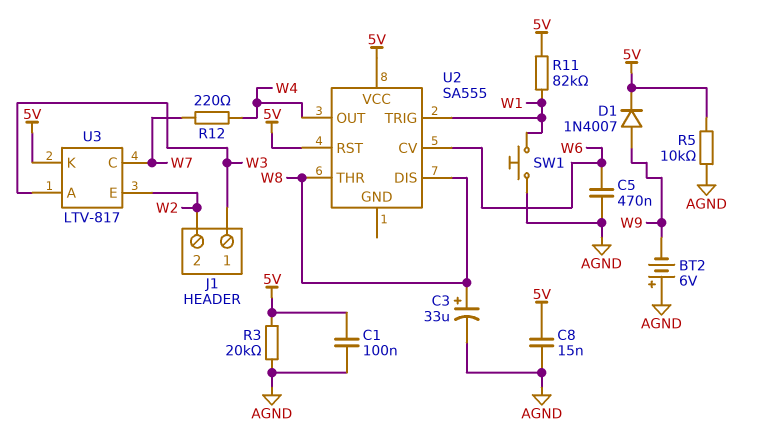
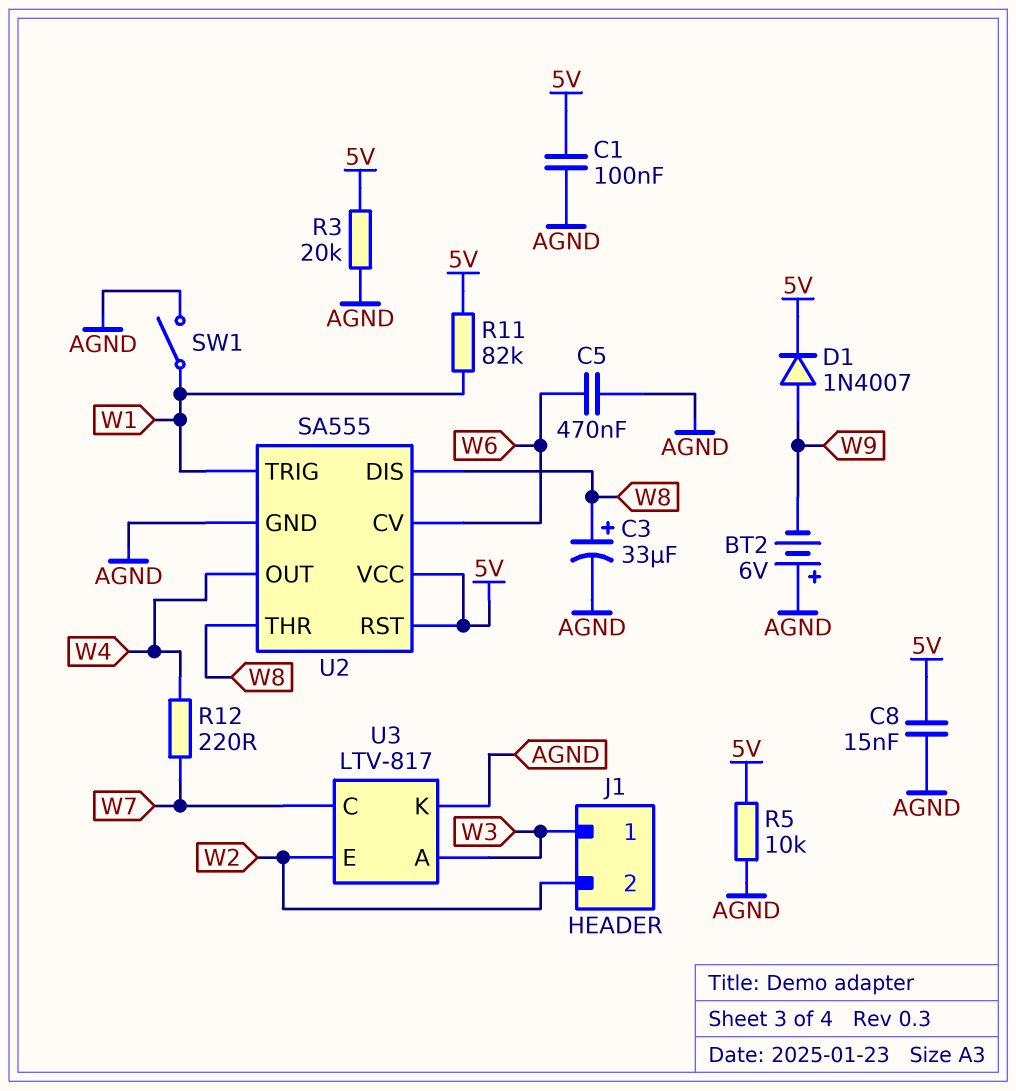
SW1: button (AGND, W1) -> switch (AGND, W1)
U2 pin GND: none -> AGND
U3 pin K: 5V -> AGND

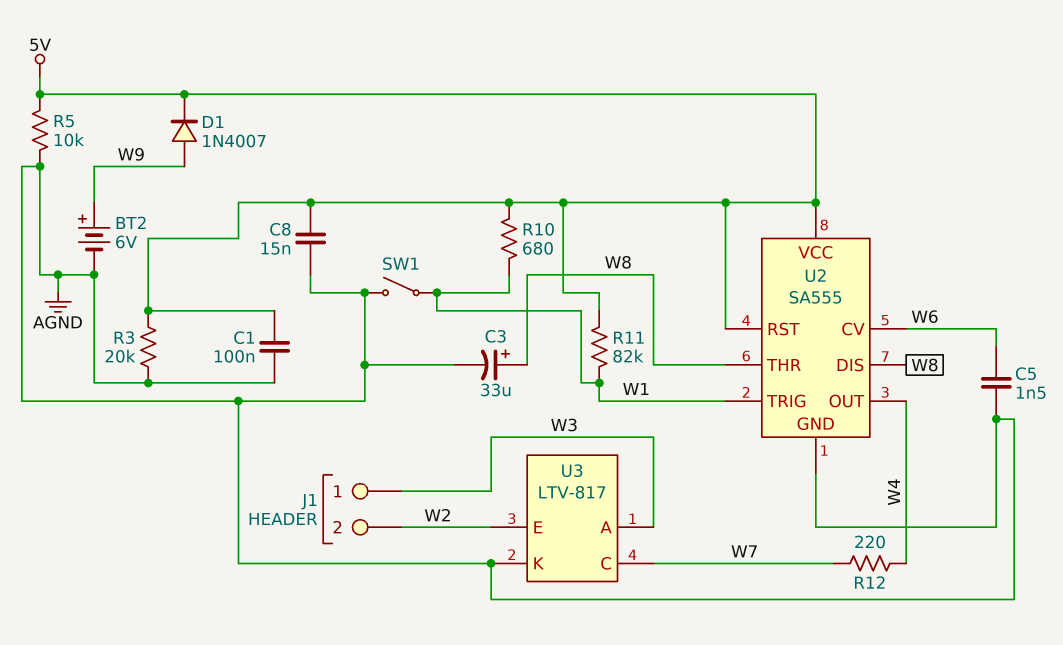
BT2: 6V (plus AGND, minus W9) -> 6V (plus W9, minus AGND)
C5: 470nF (AGND, W6) -> 1.5nF (AGND, W6)
R10: none -> 680 (5V, W1)

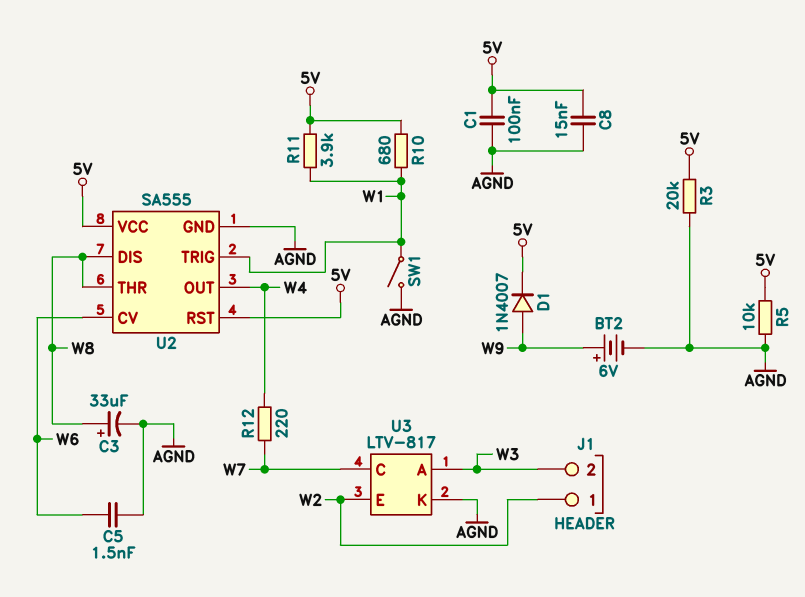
J1 pin 1: W3 -> W2
J1 pin 2: W2 -> W3
R11: 82k (5V, W1) -> 3.9k (5V, W1)

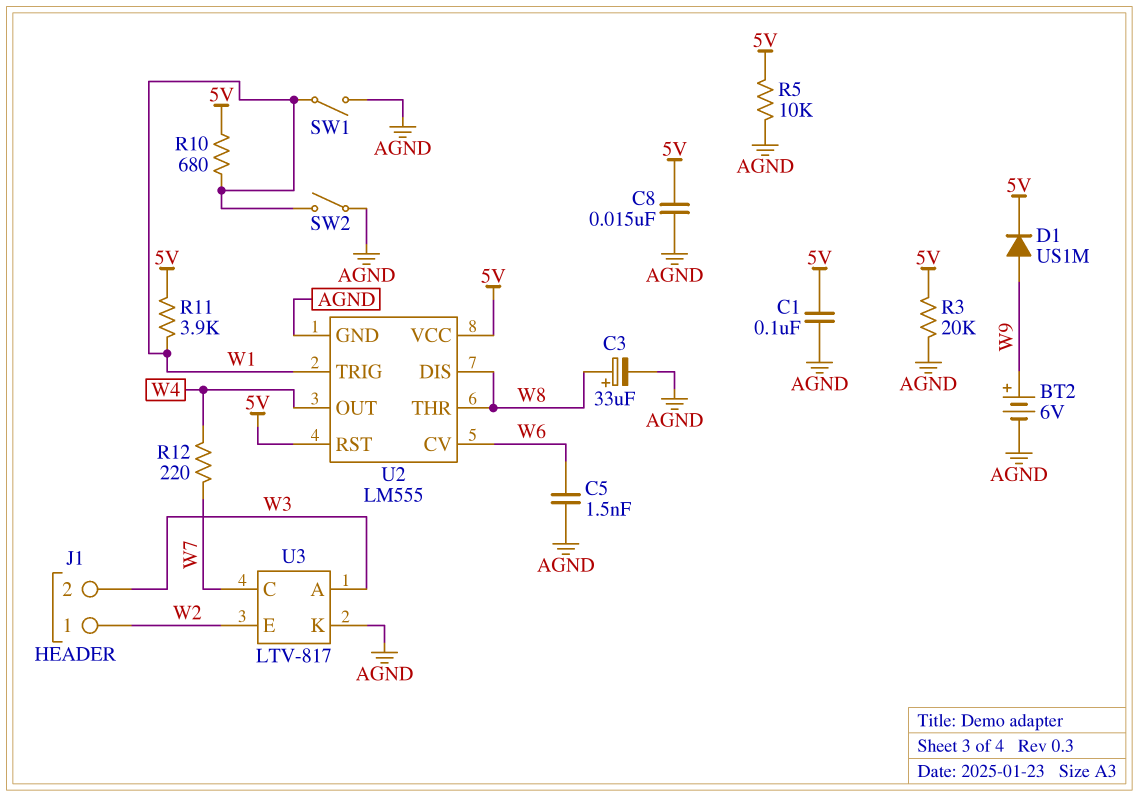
D1: diode 1N4007 (A W9, K 5V) -> diode US1M (A W9, K 5V)
SW2: none -> switch (AGND, W1)
U2: SA555 -> LM555

